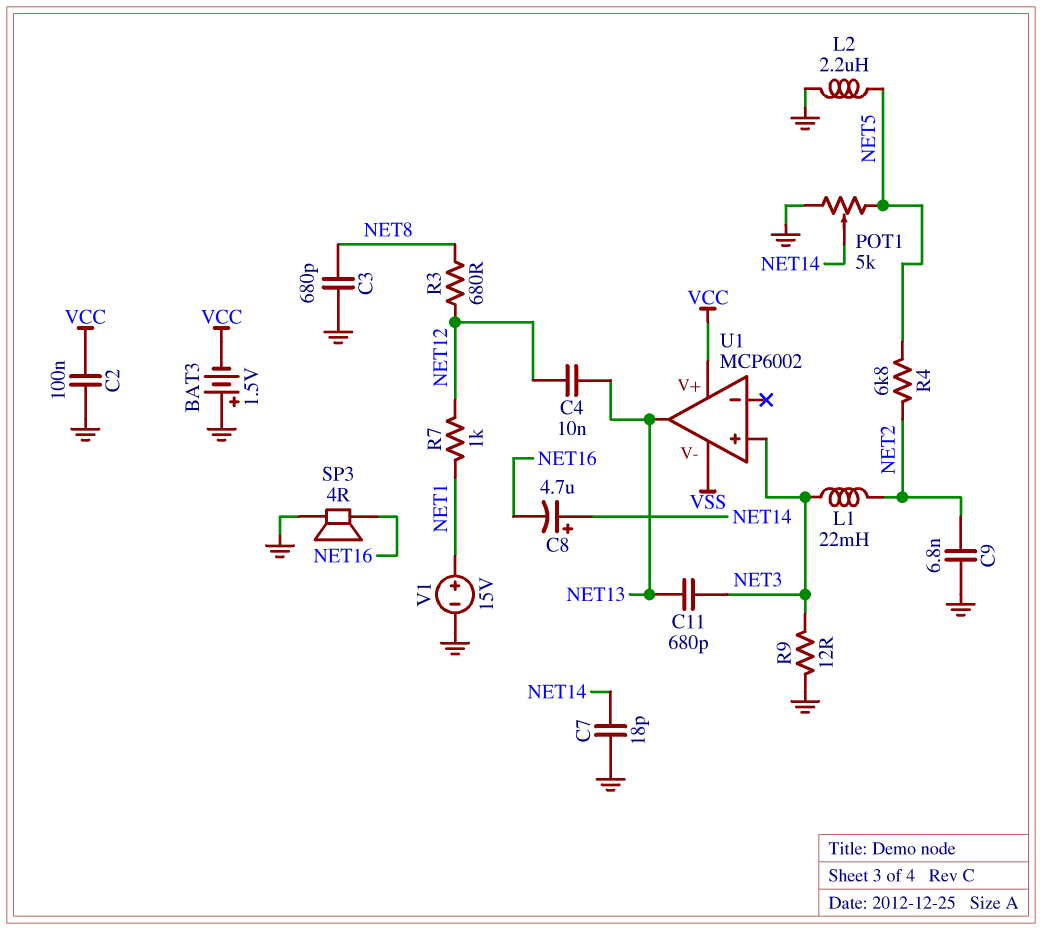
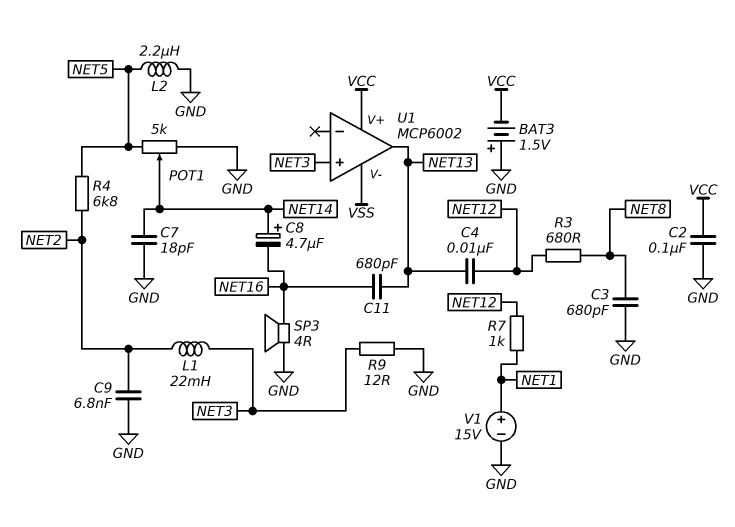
C11: 680pF (NET3, NET13) -> 680pF (NET13, NET16)

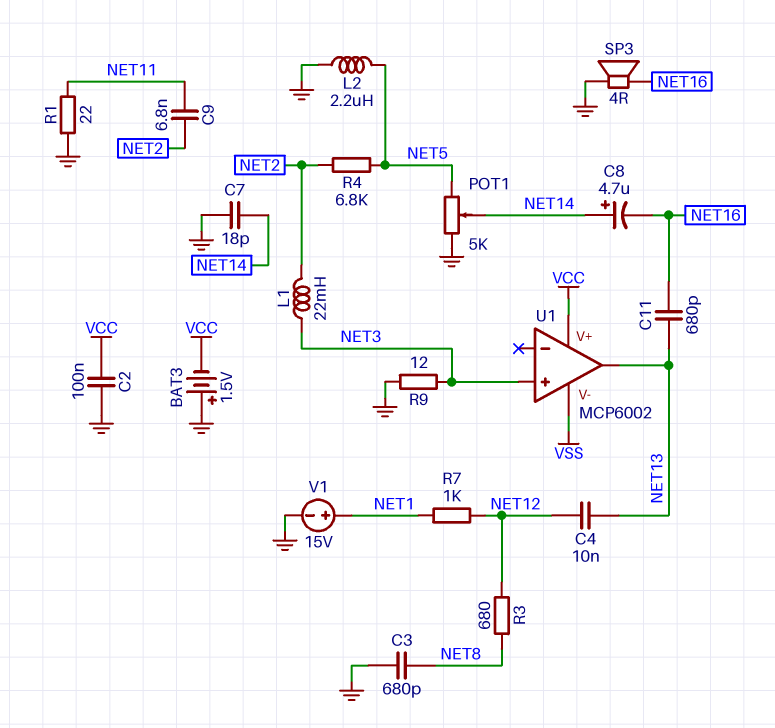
C9: 6.8nF (GND, NET2) -> 6.8nF (NET2, NET11)
R1: none -> 22 (GND, NET11)

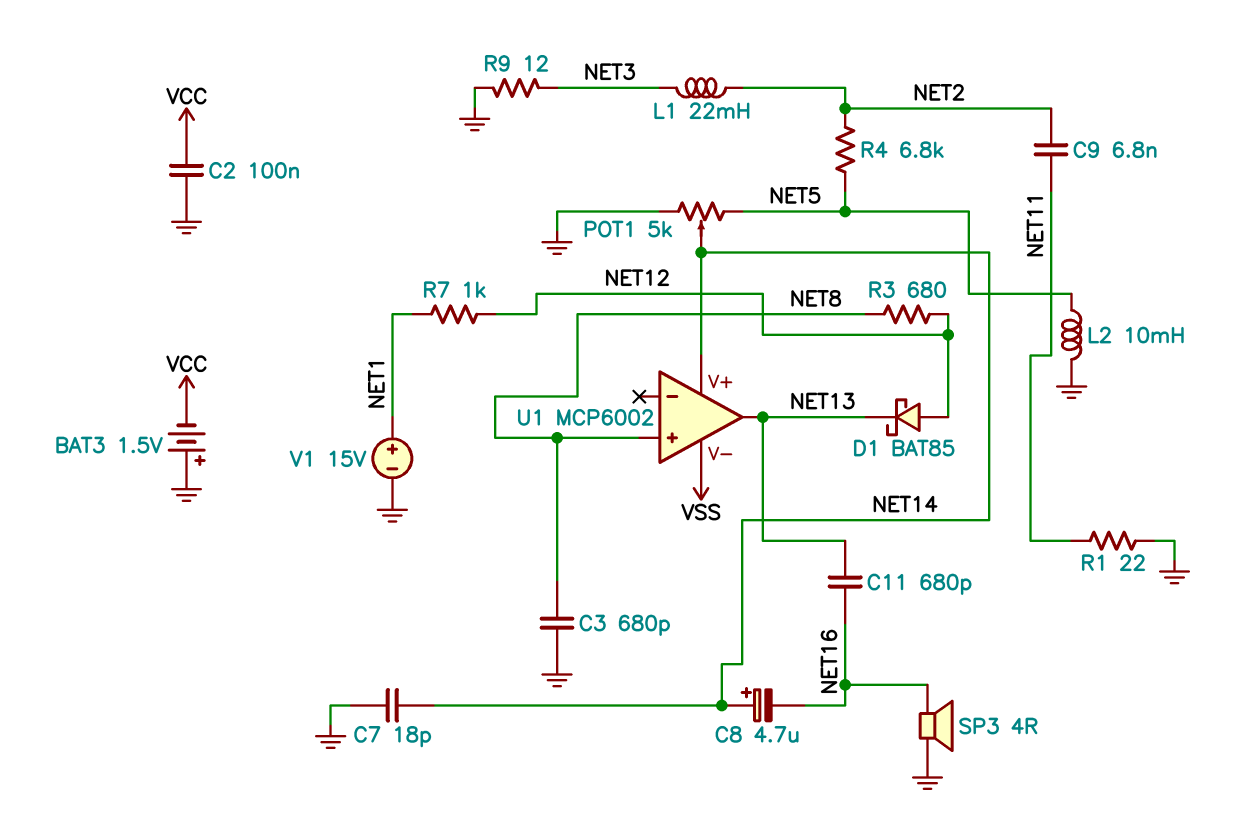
C4: 10nF (NET12, NET13) -> none
D1: none -> schottky BAT85 (A NET12, K NET13)
L2: 2.2uH (GND, NET5) -> 10mH (GND, NET5)
U1 pin V+: VCC -> NET14
U1 pin in+: NET3 -> NET8

